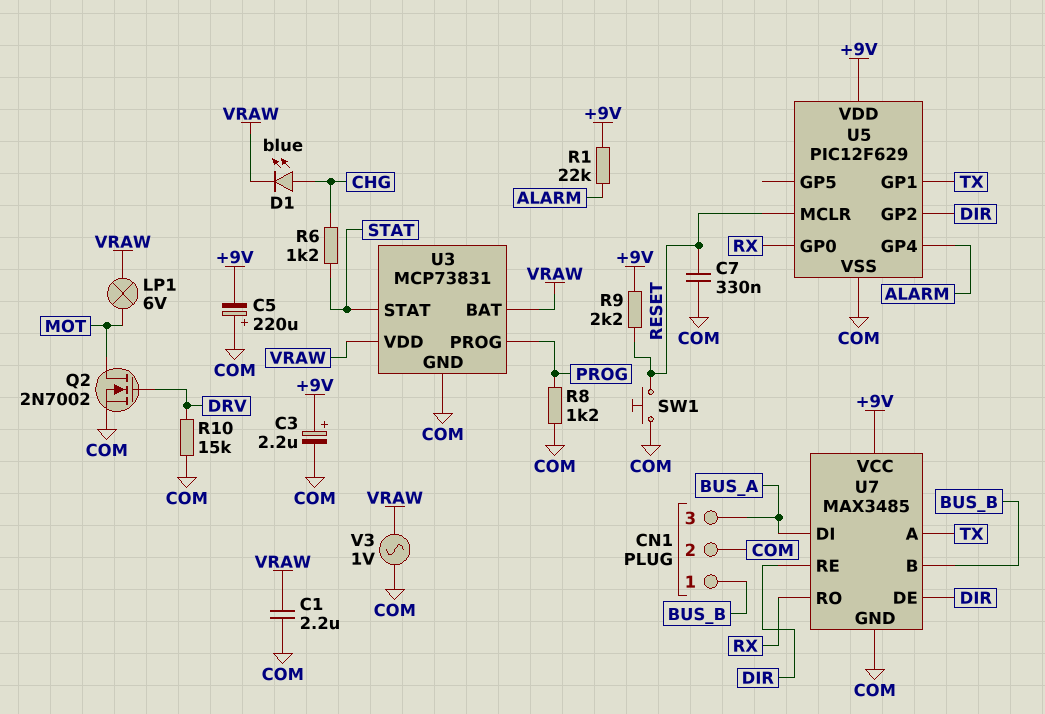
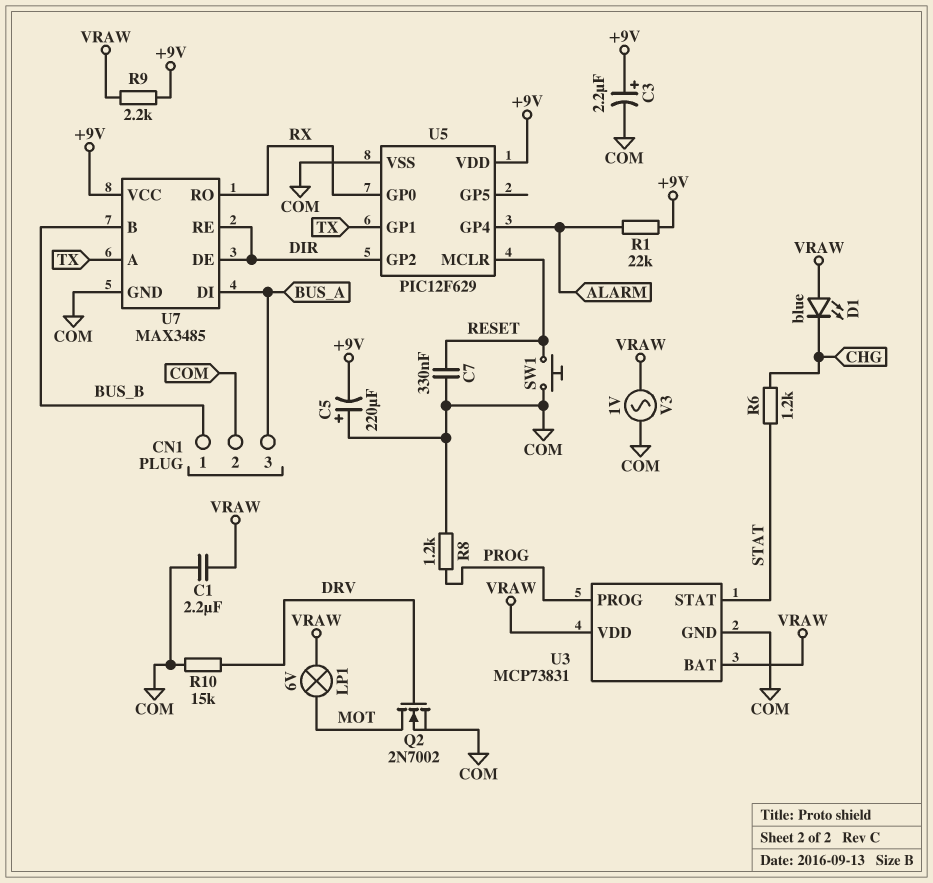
D1: LED blue (A CHG, K VRAW) -> LED blue (A VRAW, K CHG)
R9: 2.2k (+9V, RESET) -> 2.2k (+9V, VRAW)

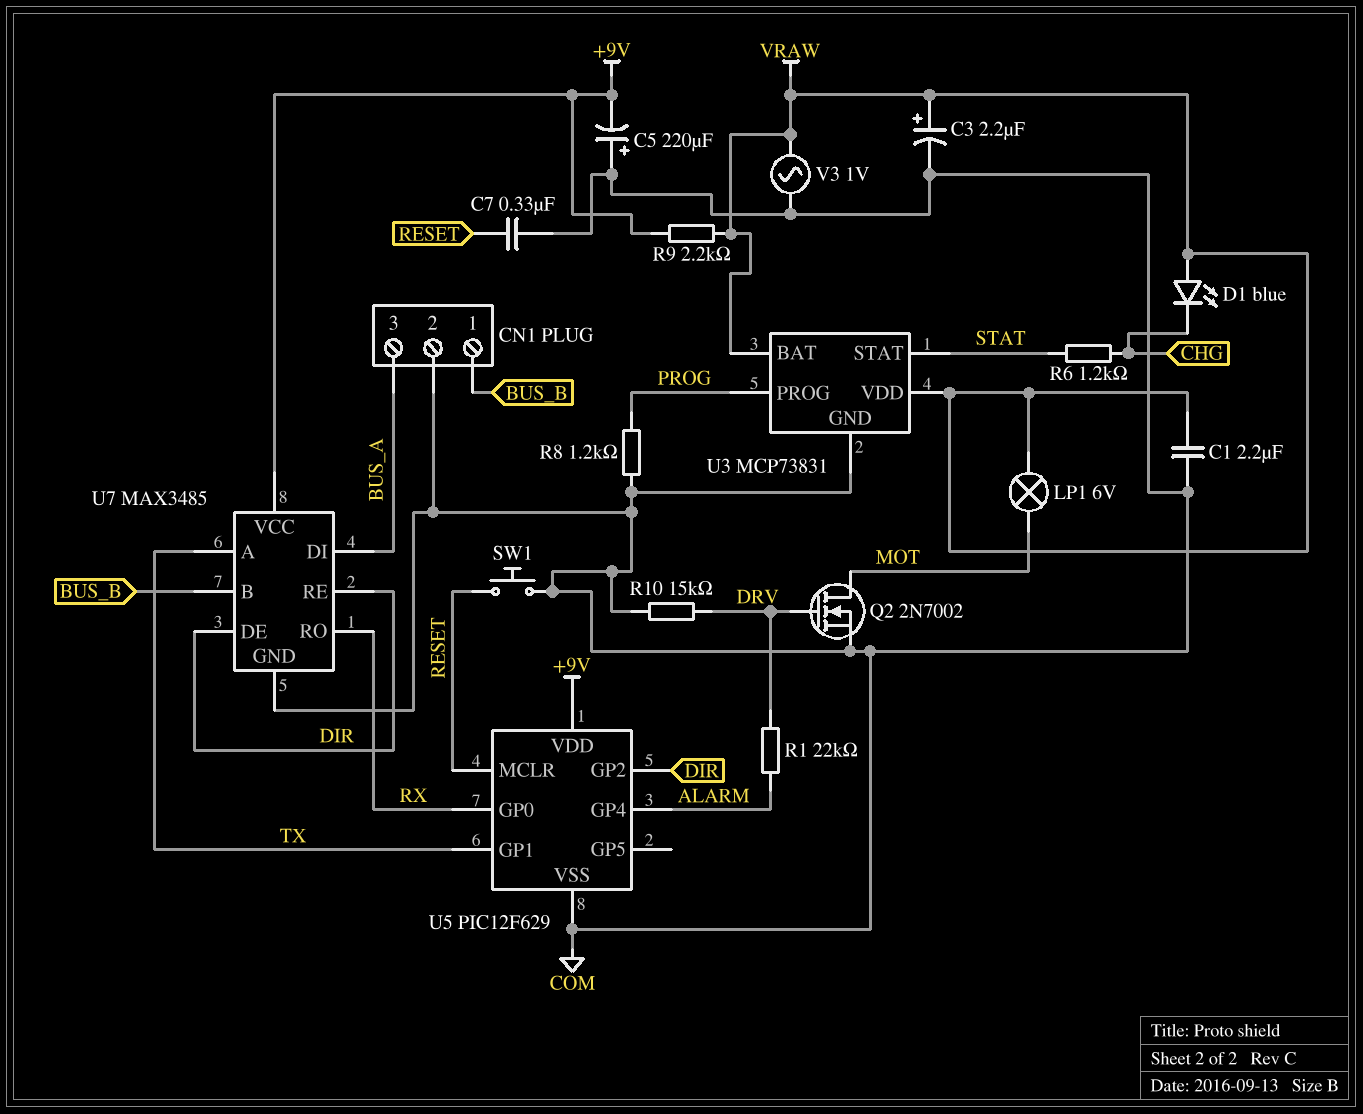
C3: 2.2uF (plus +9V, minus COM) -> 2.2uF (plus VRAW, minus COM)
R1: 22k (+9V, ALARM) -> 22k (ALARM, DRV)

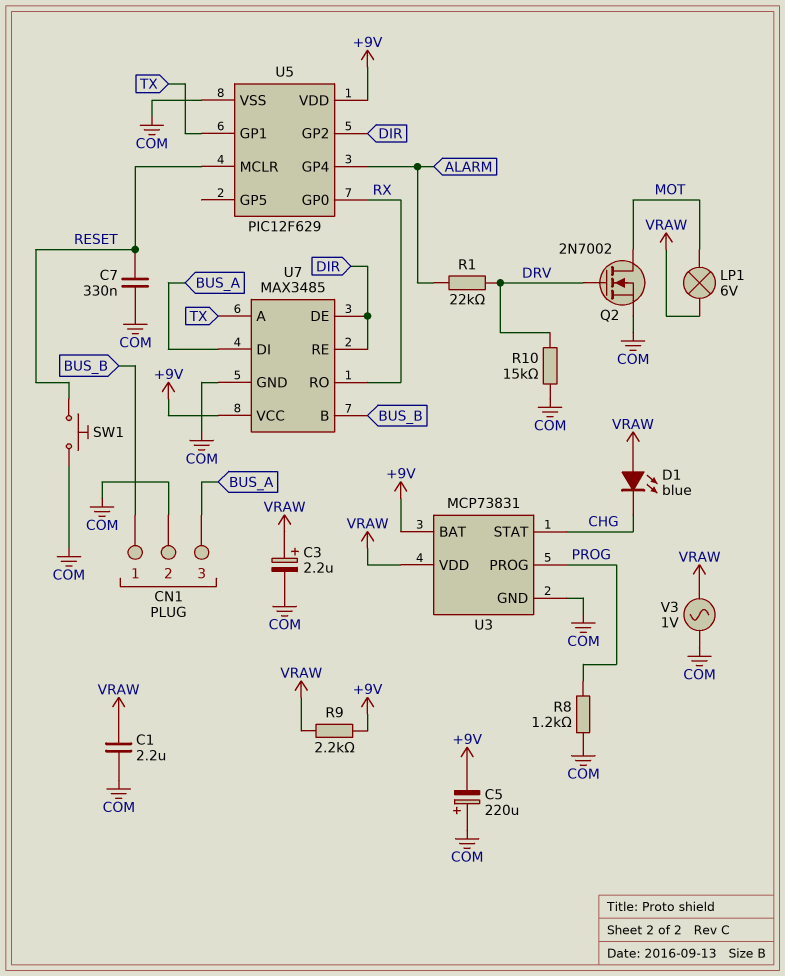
R6: 1.2k (CHG, STAT) -> none
U3 pin BAT: VRAW -> +9V
U3 pin STAT: STAT -> CHG

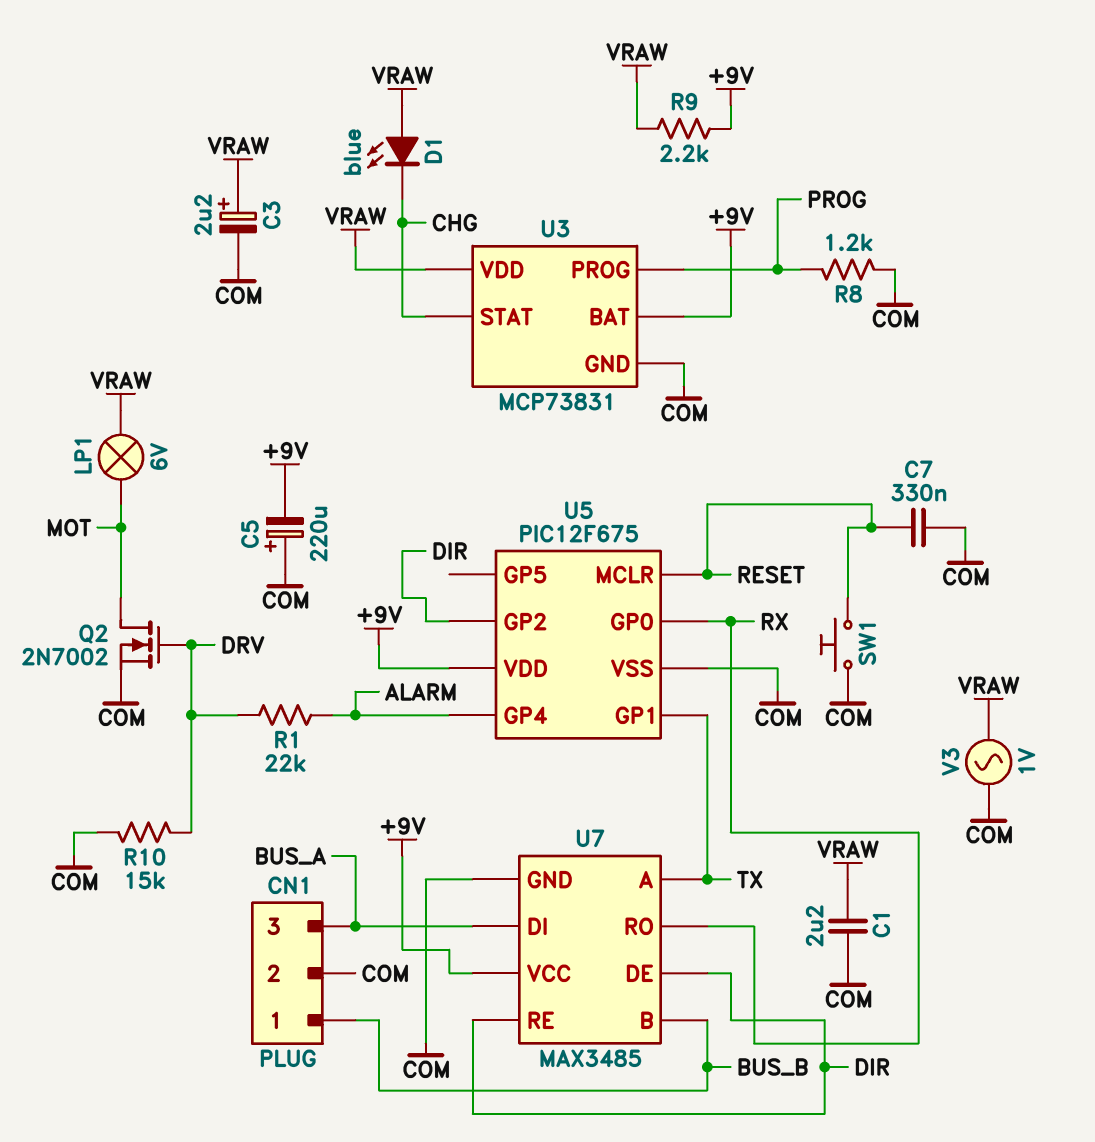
U5: PIC12F629 -> PIC12F675

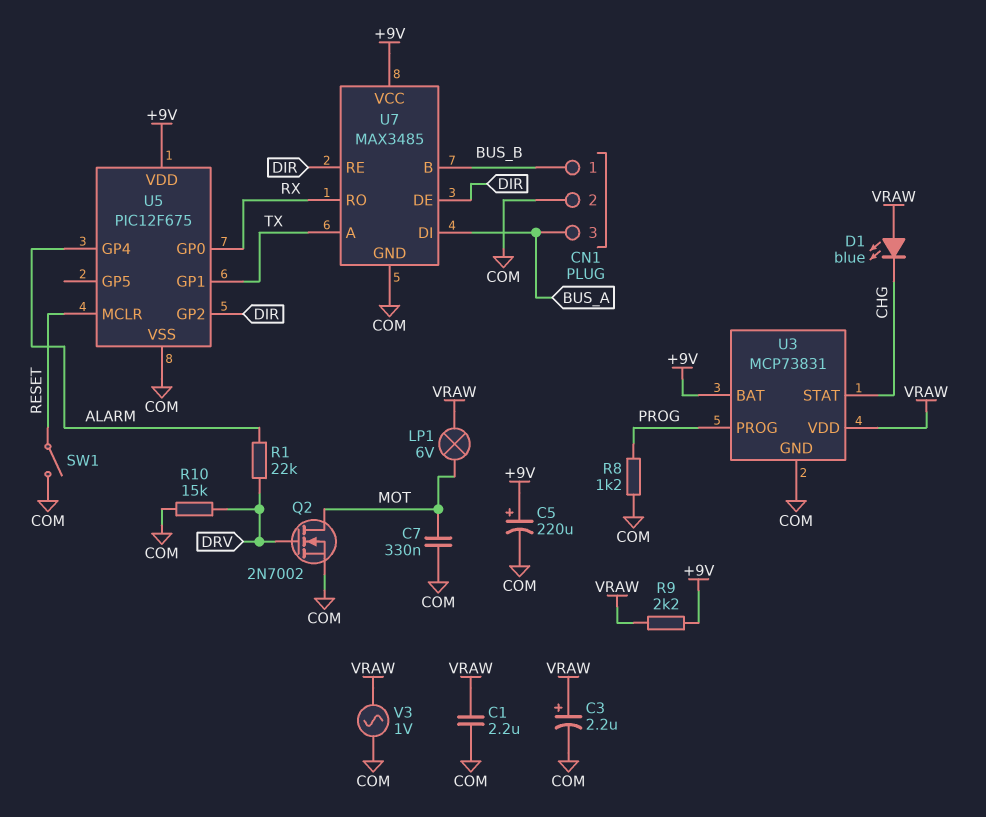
C5: 220uF (plus COM, minus +9V) -> 220uF (plus +9V, minus COM)
C7: 330nF (COM, RESET) -> 330nF (COM, MOT)
SW1: button (COM, RESET) -> switch (COM, RESET)

